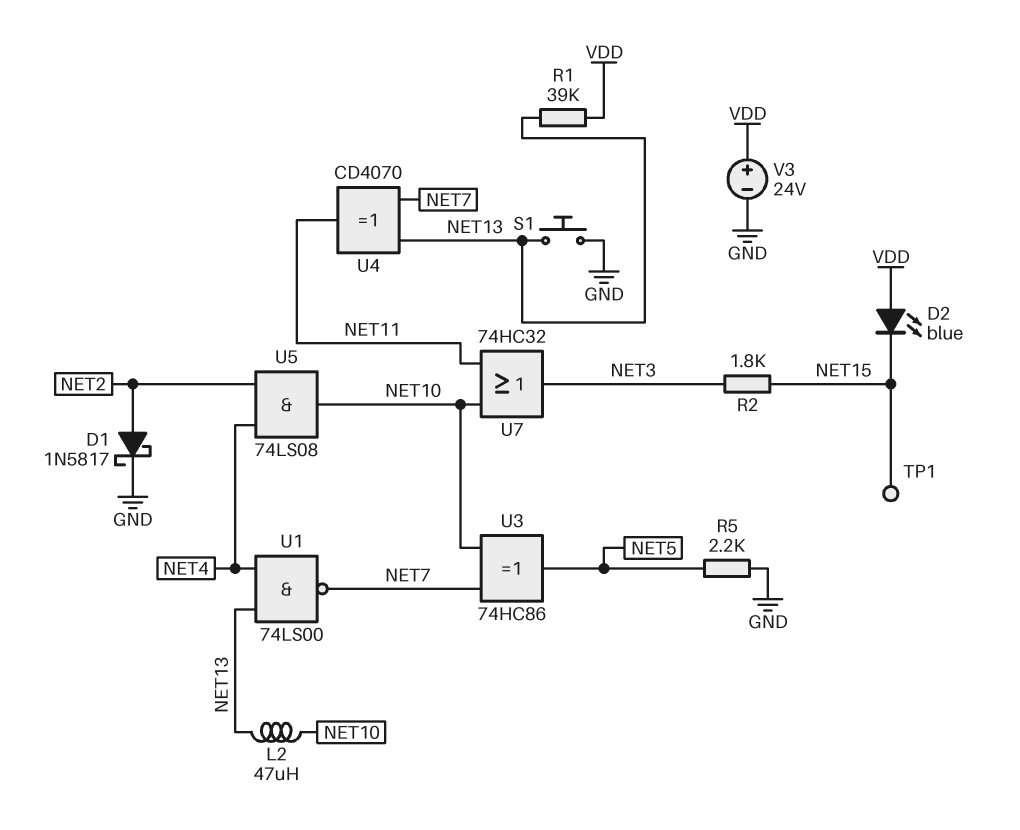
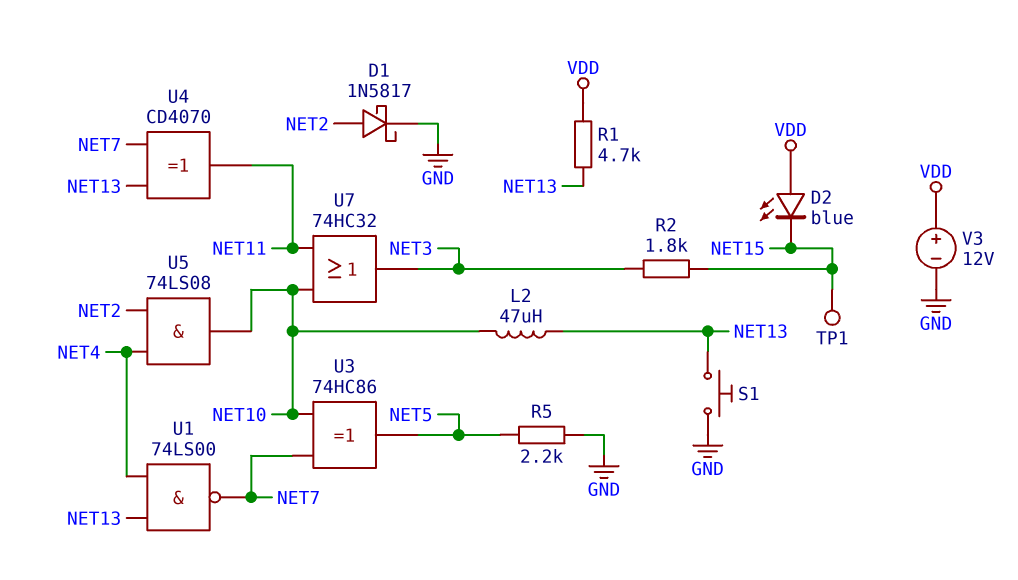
R1: 39k (NET13, VDD) -> 4.7k (NET13, VDD)
V3: 24V (plus VDD, minus GND) -> 12V (plus VDD, minus GND)

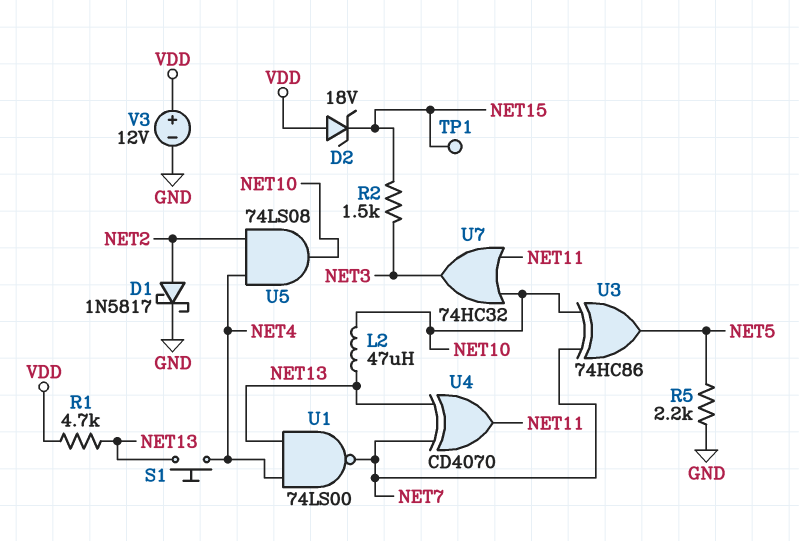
D2: LED blue (A VDD, K NET15) -> zener 18V (A VDD, K NET15)
R2: 1.8k (NET3, NET15) -> 1.5k (NET3, NET15)
S1: button (GND, NET13) -> button (NET4, NET13)

